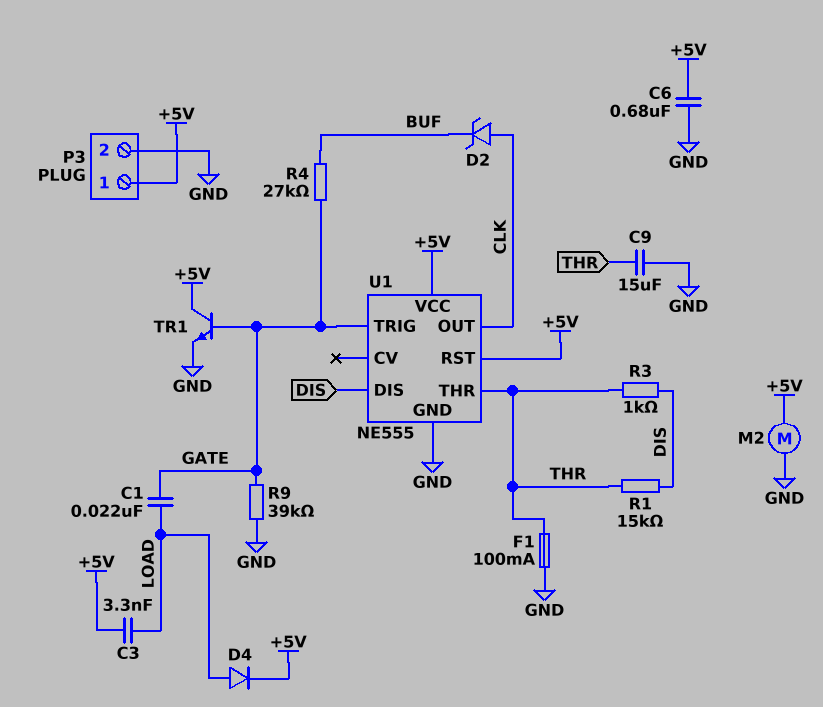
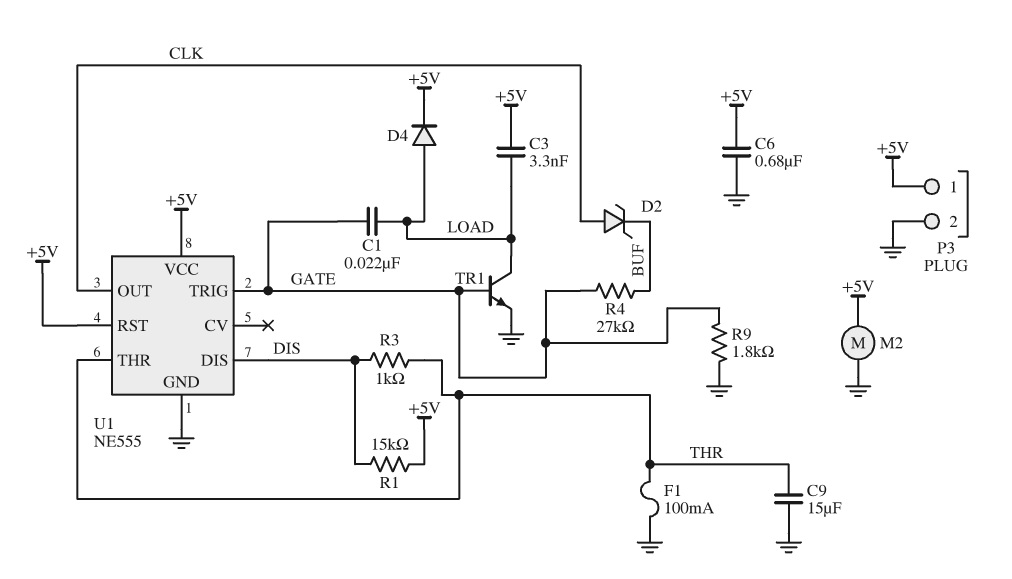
R1: 15k (DIS, THR) -> 15k (+5V, DIS)
R9: 39k (GATE, GND) -> 1.8k (GATE, GND)
TR1: NPN (B GATE, C +5V, E GND) -> NPN (B GATE, C LOAD, E GND)

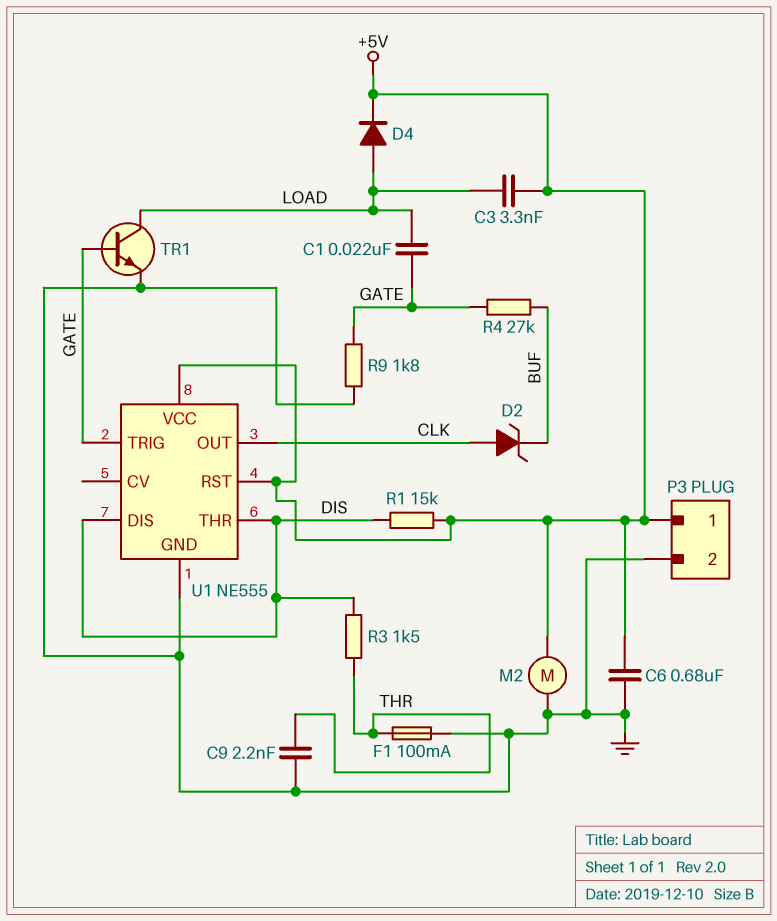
C9: 15uF (GND, THR) -> 2.2nF (GND, THR)
R3: 1k (DIS, THR) -> 1.5k (DIS, THR)
U1 pin THR: THR -> DIS

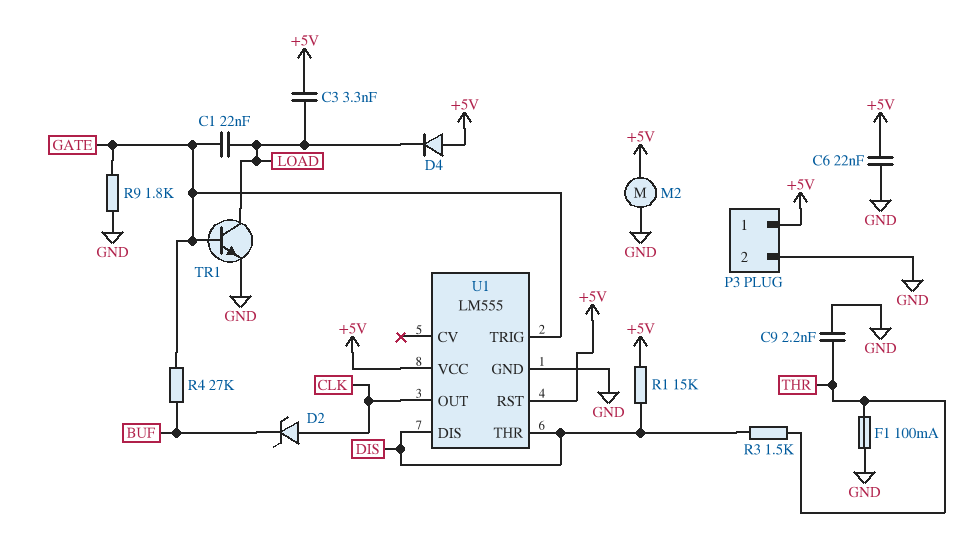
C6: 680nF (+5V, GND) -> 22nF (+5V, GND)
D4: diode (A LOAD, K +5V) -> diode (A +5V, K LOAD)
U1: NE555 -> LM555

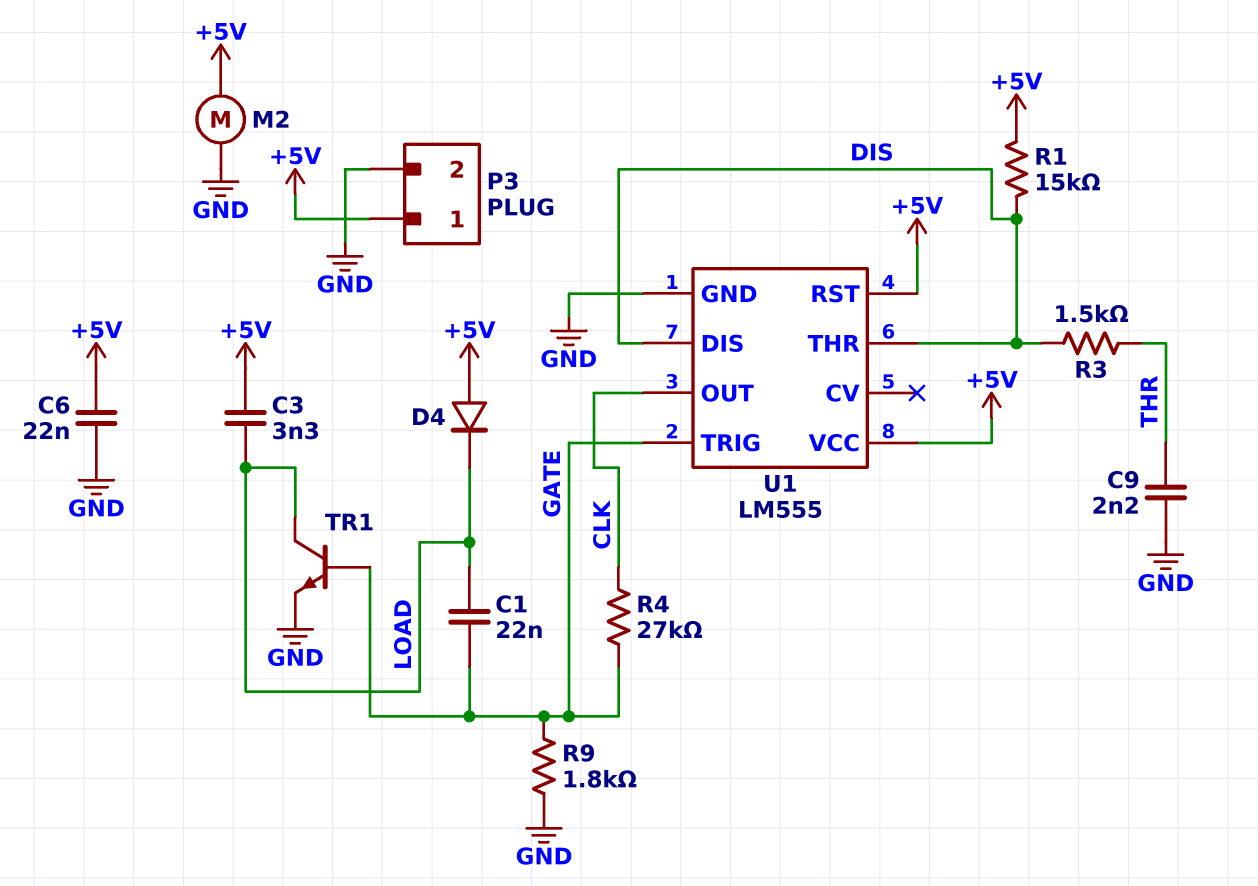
D2: zener (A CLK, K BUF) -> none
F1: 100mA (GND, THR) -> none
R4: 27k (BUF, GATE) -> 27k (CLK, GATE)

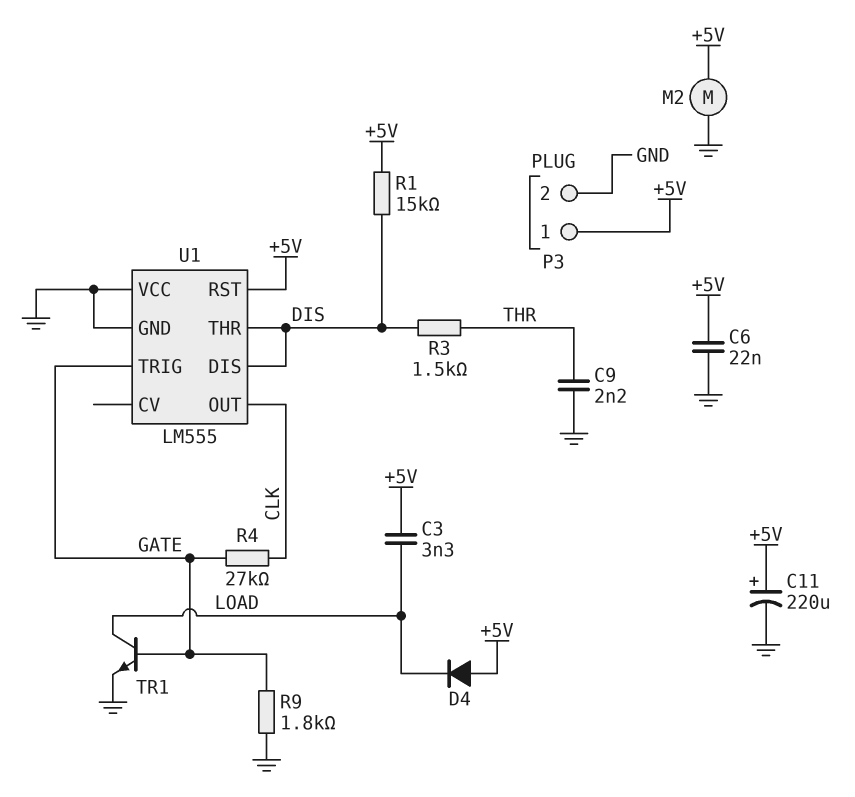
C1: 22nF (GATE, LOAD) -> none
C11: none -> 220uF (plus +5V, minus GND)
U1 pin VCC: +5V -> GND

